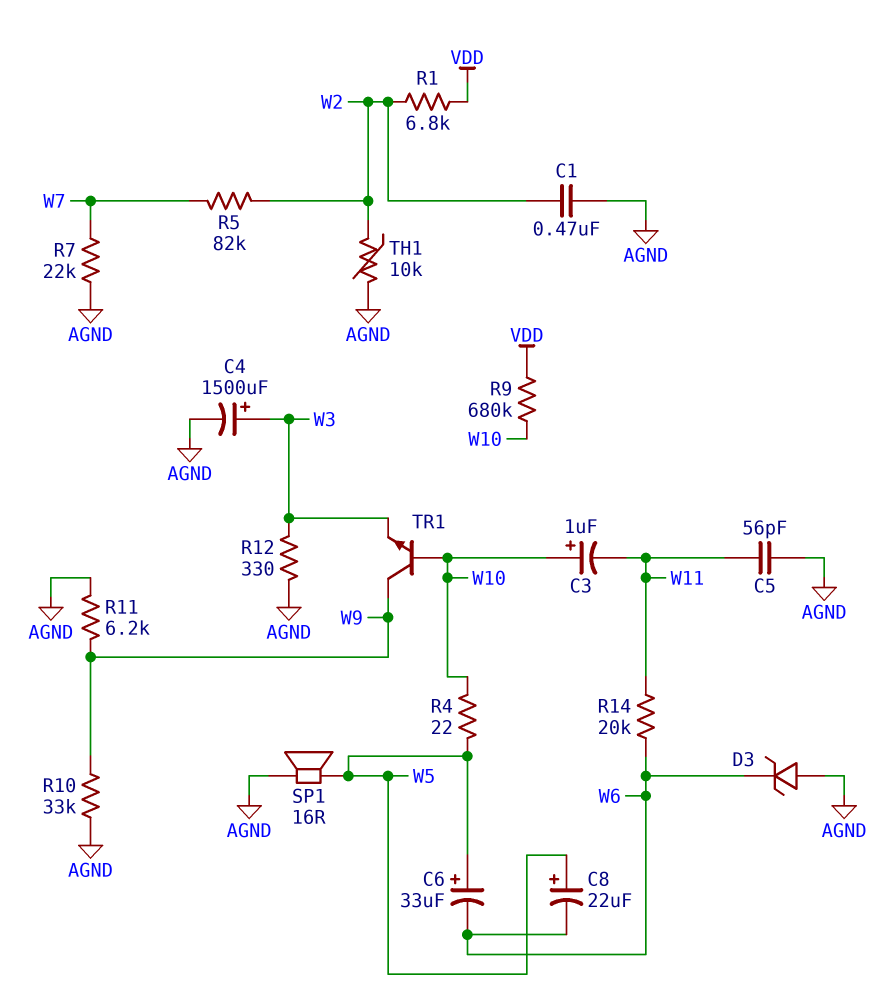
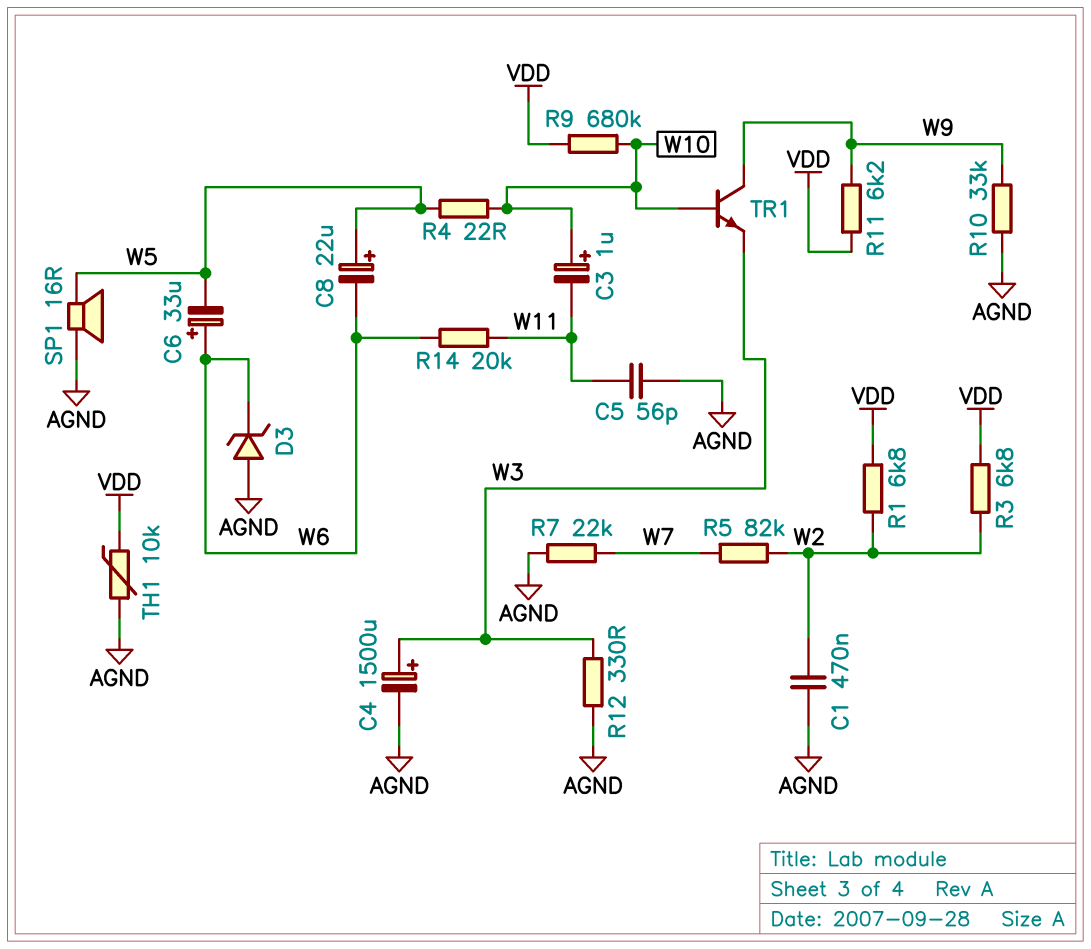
C6: 33uF (plus W5, minus W6) -> 33uF (plus W6, minus W5)
R3: none -> 6.8k (VDD, W2)
R11: 6.2k (AGND, W9) -> 6.2k (VDD, W9)
TH1: 10k (AGND, W2) -> 10k (AGND, VDD)

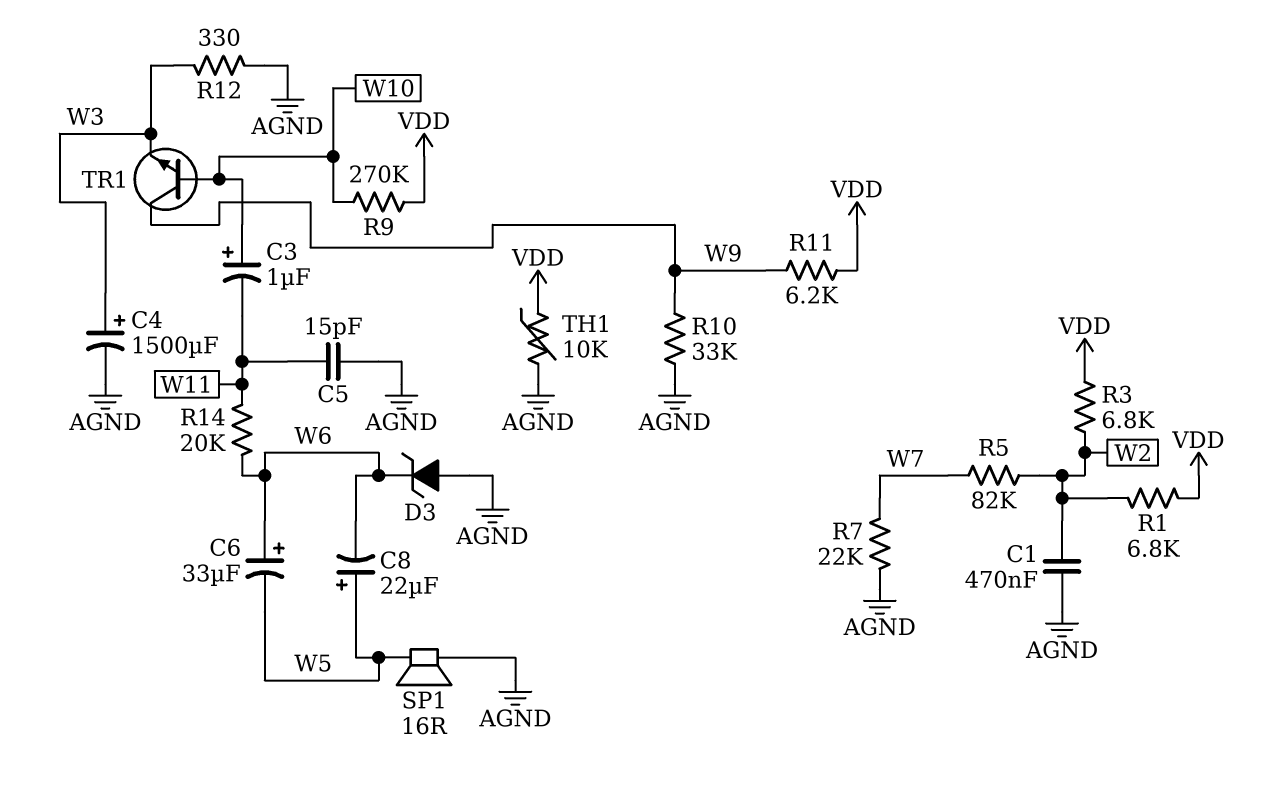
C5: 56pF (AGND, W11) -> 15pF (AGND, W11)
R4: 22 (W5, W10) -> none
R9: 680k (VDD, W10) -> 270k (VDD, W10)

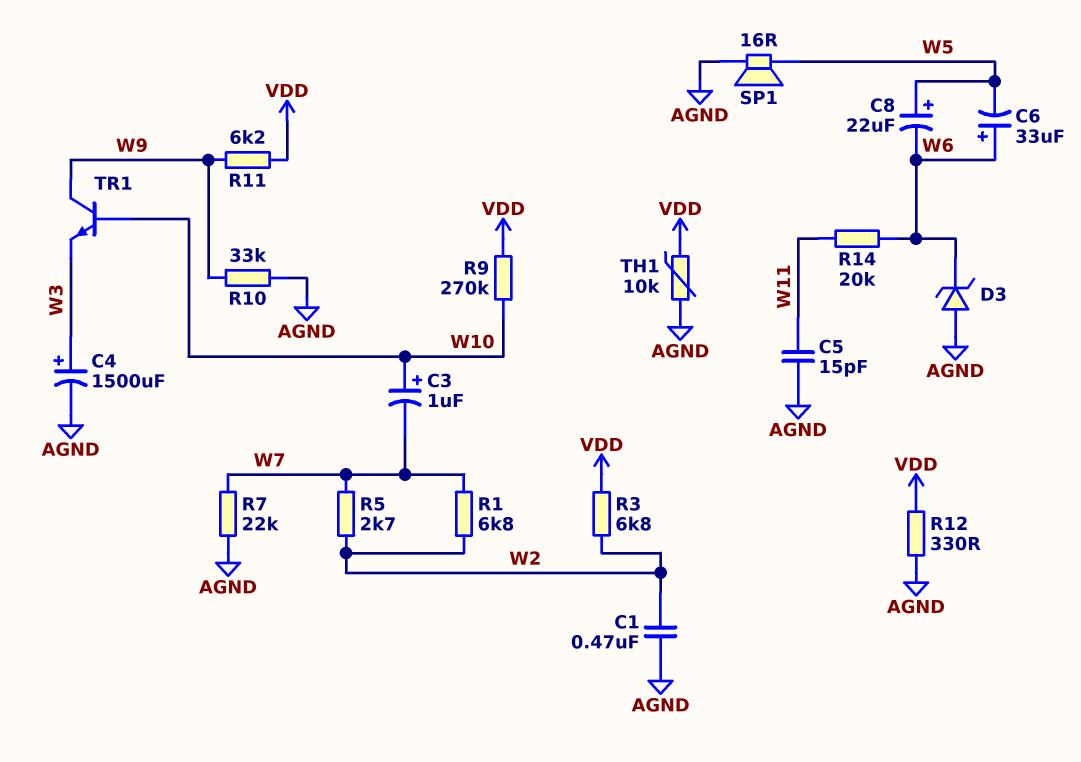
C3: 1uF (plus W10, minus W11) -> 1uF (plus W10, minus W7)
R1: 6.8k (VDD, W2) -> 6.8k (W2, W7)
R5: 82k (W2, W7) -> 2.7k (W2, W7)
R12: 330 (AGND, W3) -> 330 (AGND, VDD)

